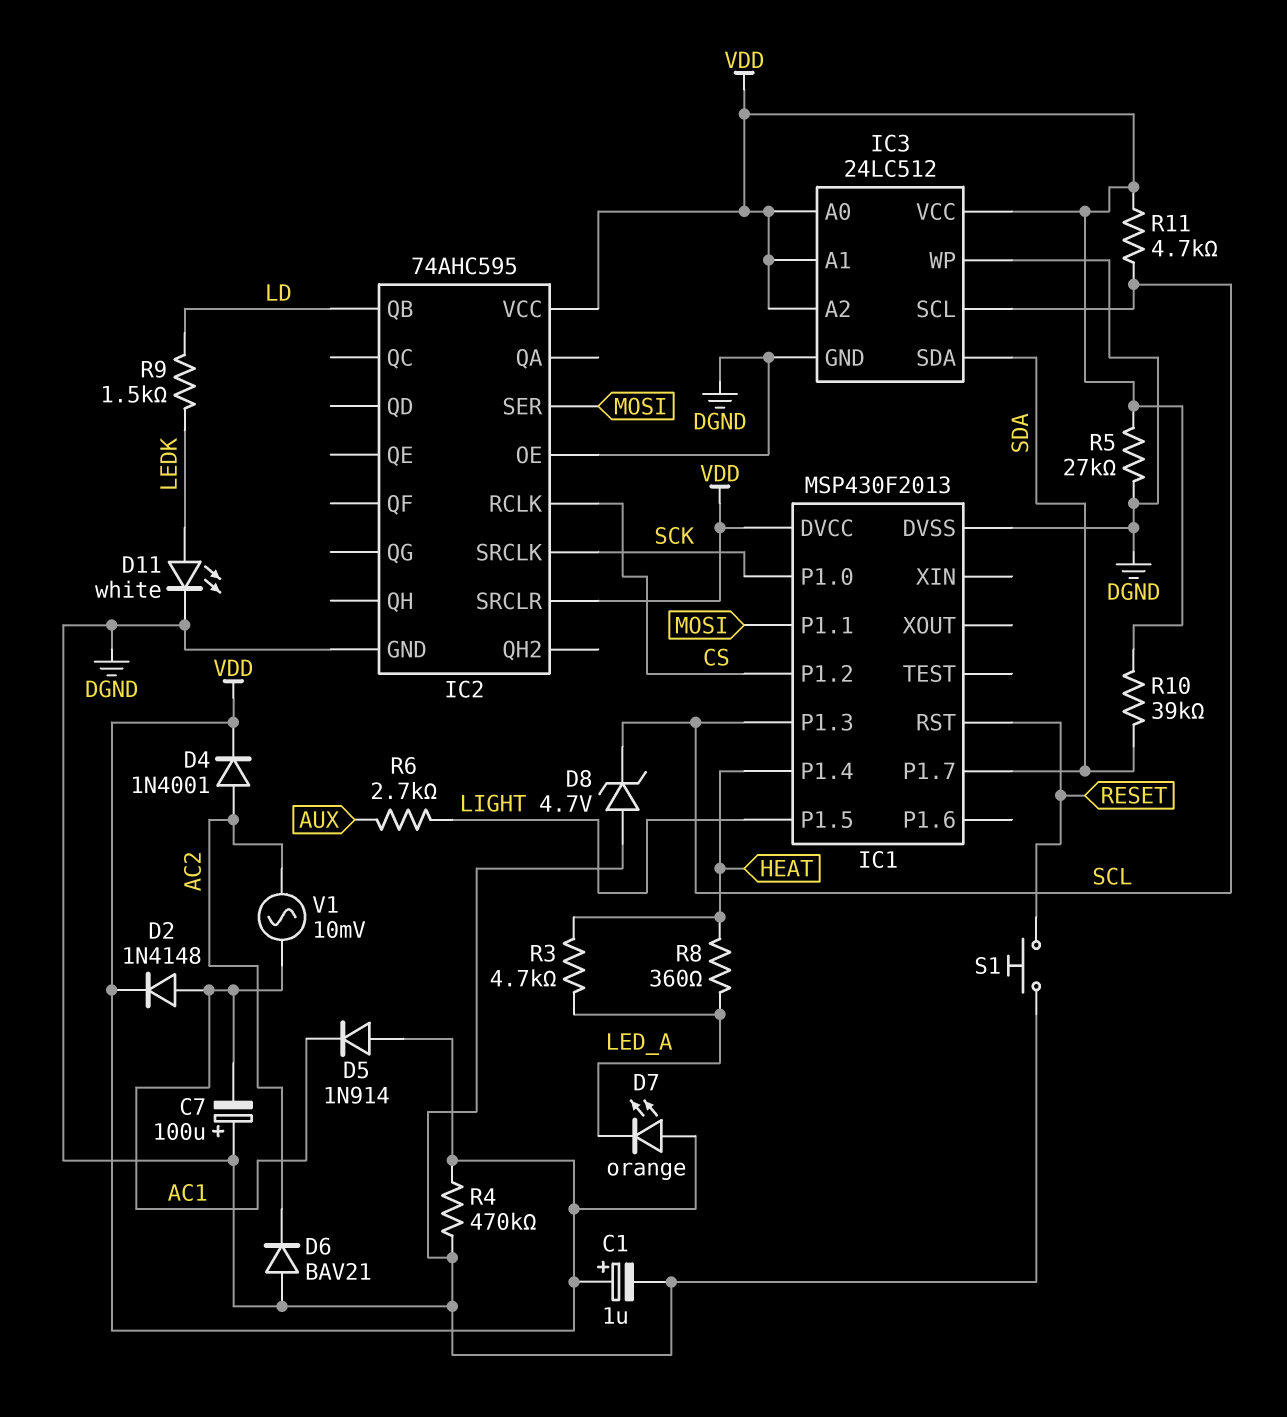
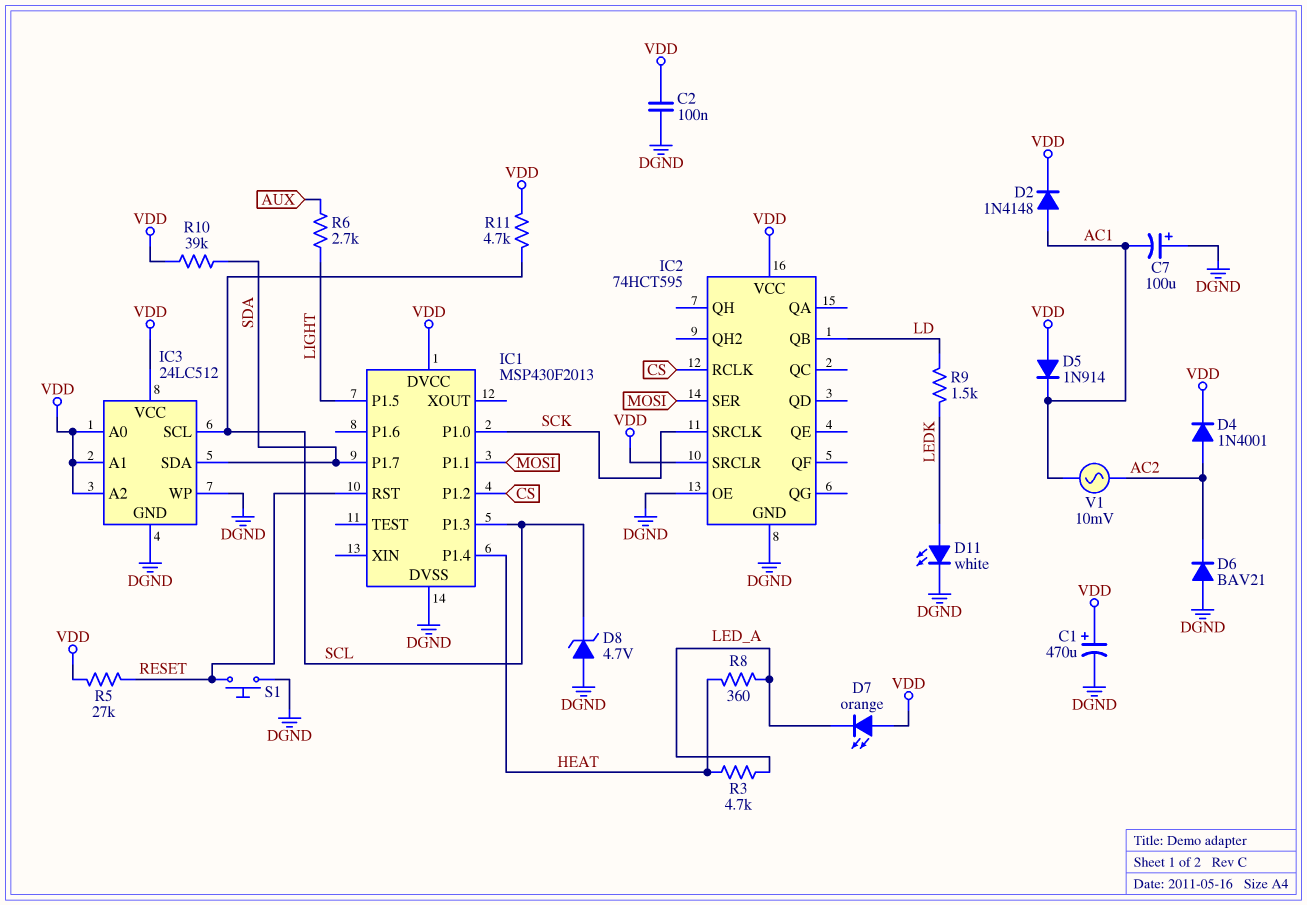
C1: 1uF (plus VDD, minus DGND) -> 470uF (plus VDD, minus DGND)
C2: none -> 100nF (DGND, VDD)
IC2: 74AHC595 -> 74HCT595
R4: 470k (DGND, VDD) -> none
R5: 27k (DGND, VDD) -> 27k (RESET, VDD)

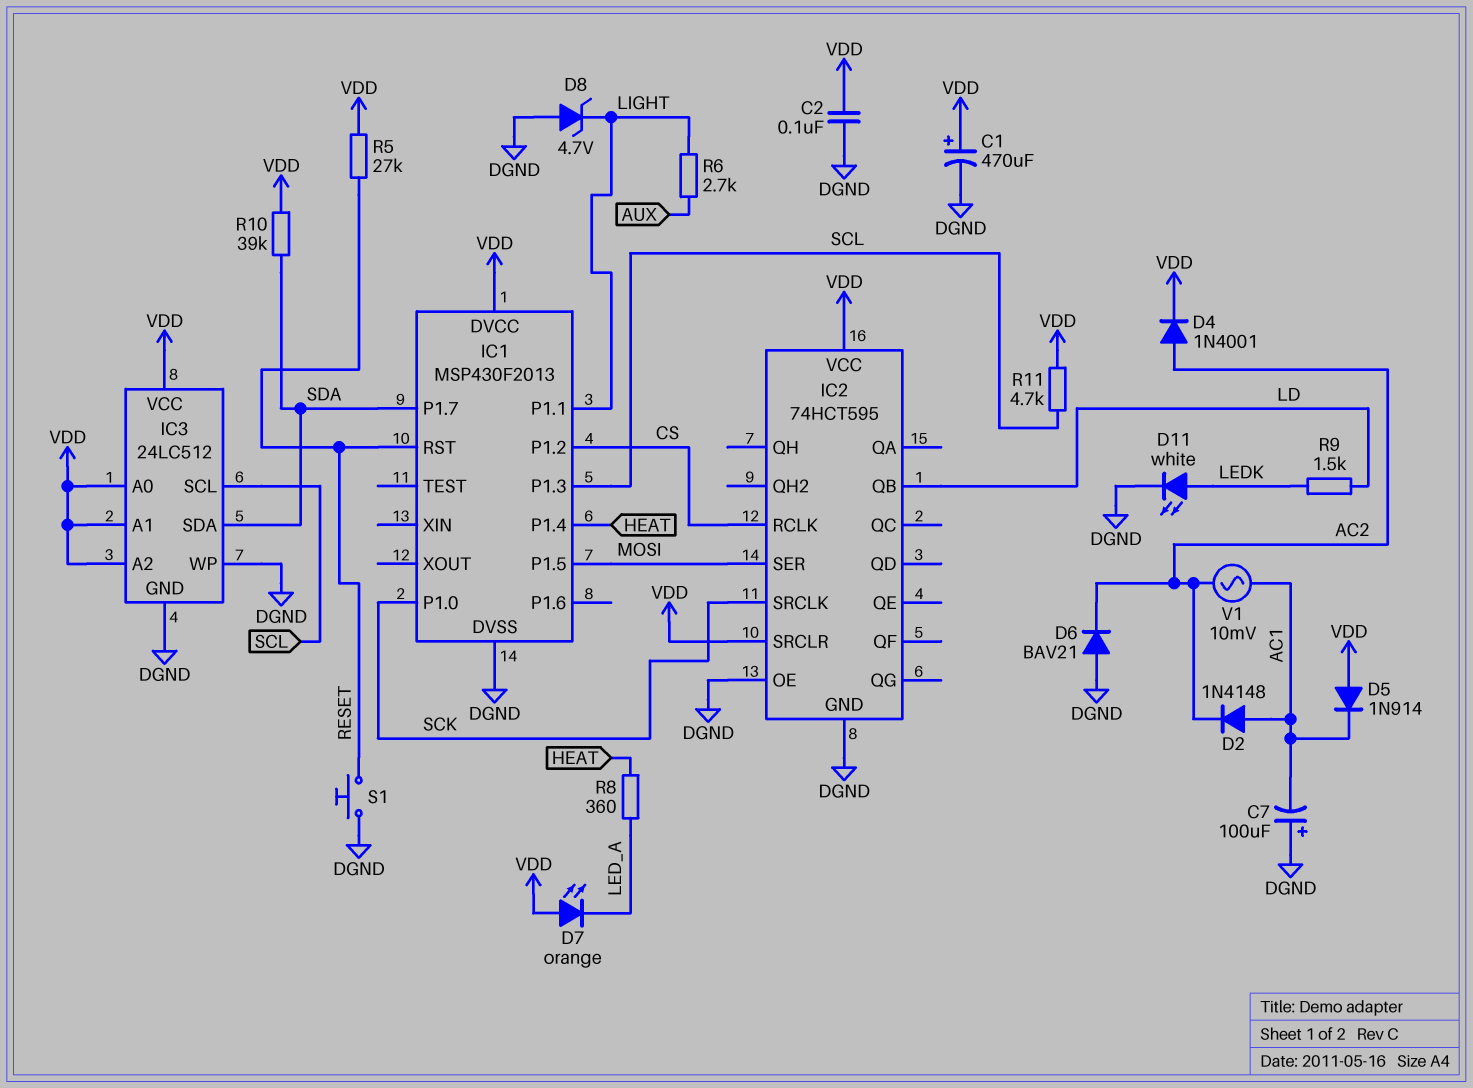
D2: diode 1N4148 (A AC1, K VDD) -> diode 1N4148 (A AC1, K AC2)
D8: zener 4.7V (A DGND, K SCL) -> zener 4.7V (A DGND, K LIGHT)
IC1 pin P1.1: MOSI -> LIGHT
IC1 pin P1.5: LIGHT -> MOSI
R3: 4.7k (HEAT, LED_A) -> none

